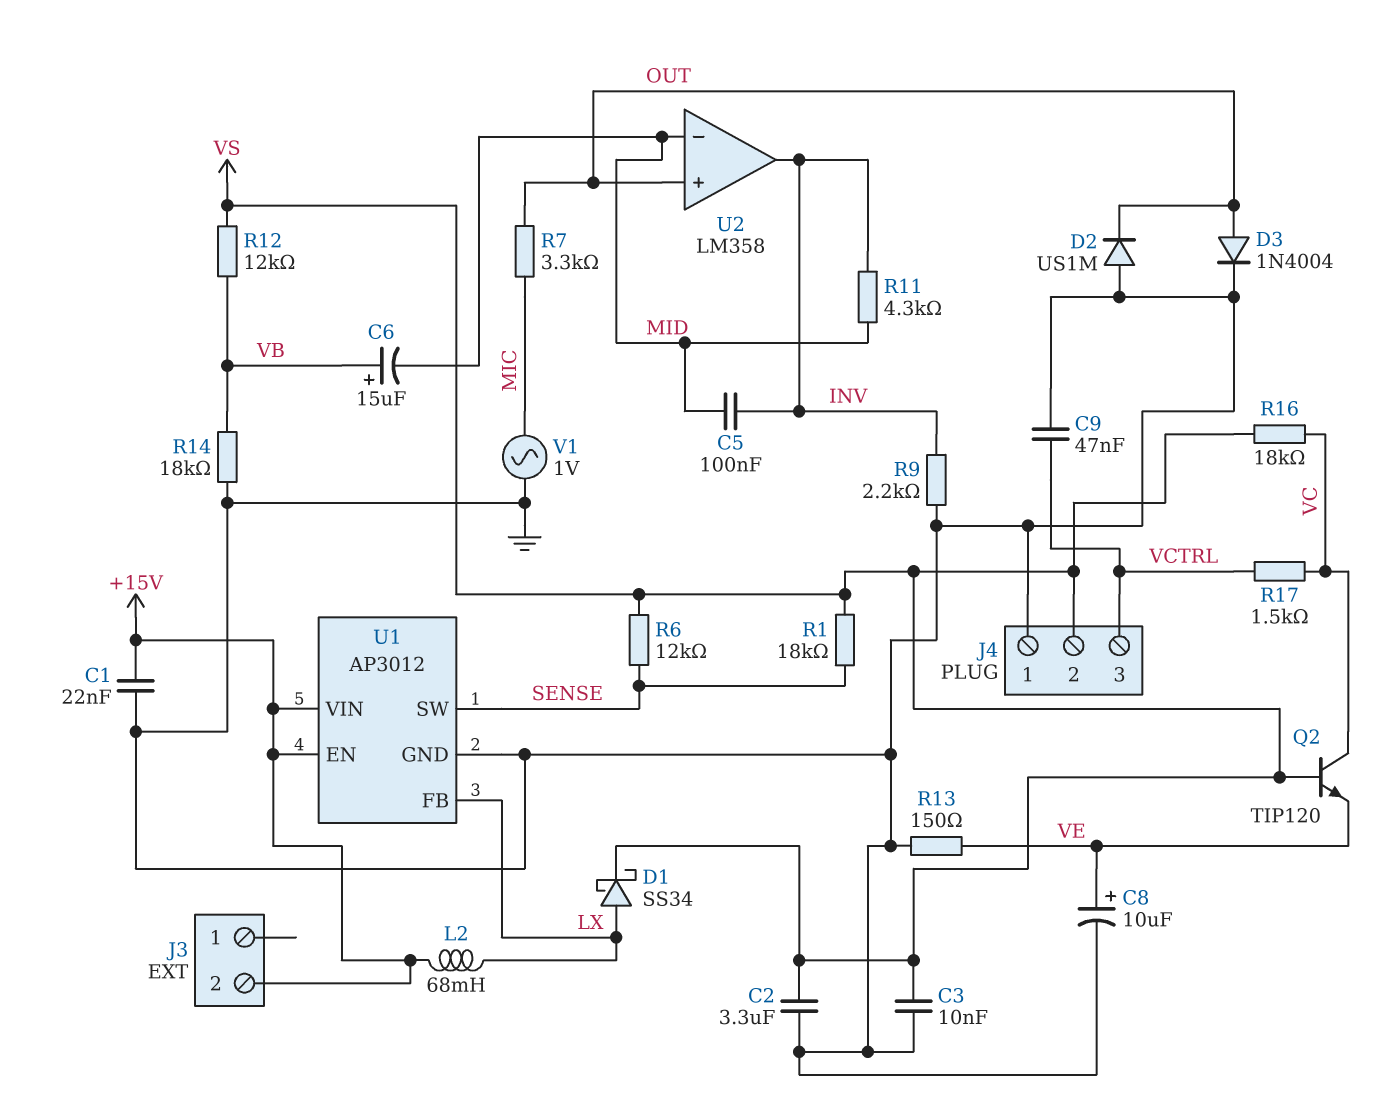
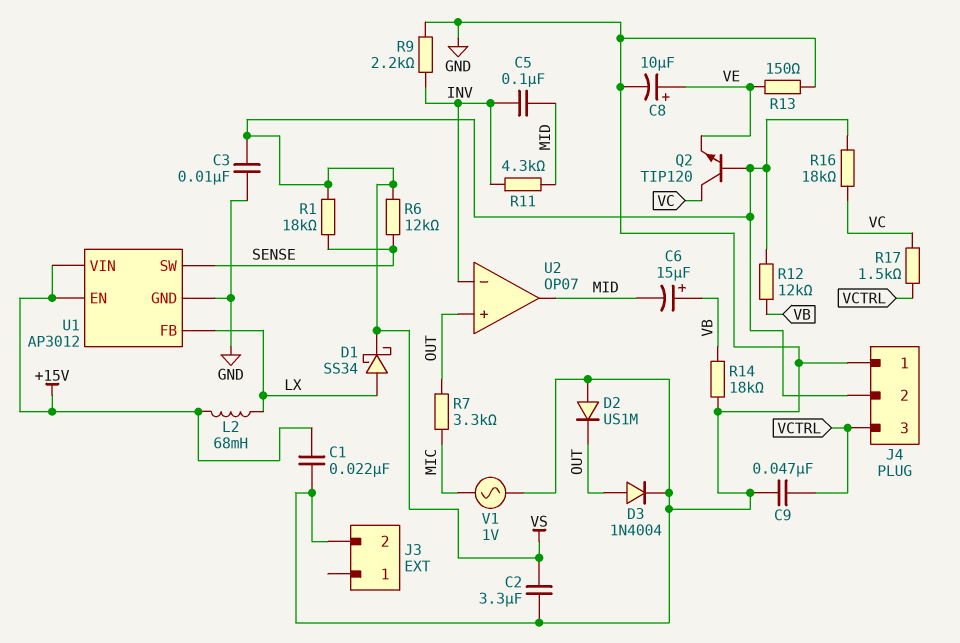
J3 pin 2: +15V -> GND
U2: LM358 -> OP07
U2 pin in-: MID -> INV
U2 pin out: INV -> MID

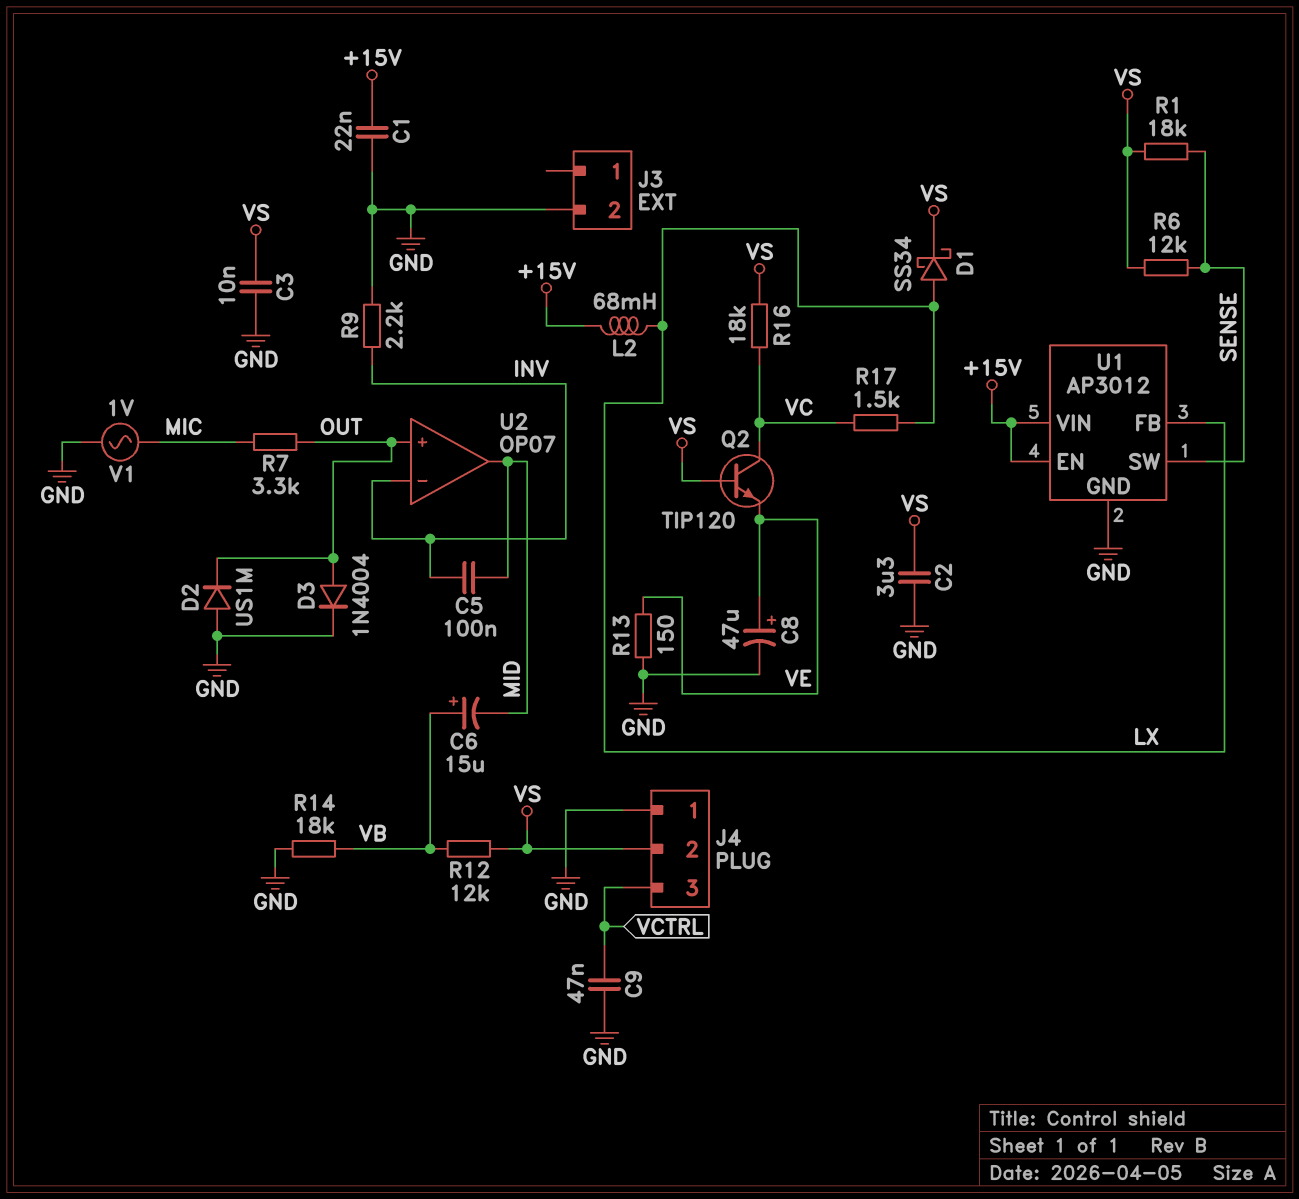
C8: 10uF (plus VE, minus GND) -> 47uF (plus VE, minus GND)
R11: 4.3k (INV, MID) -> none
R17: 1.5k (VC, VCTRL) -> 1.5k (LX, VC)

